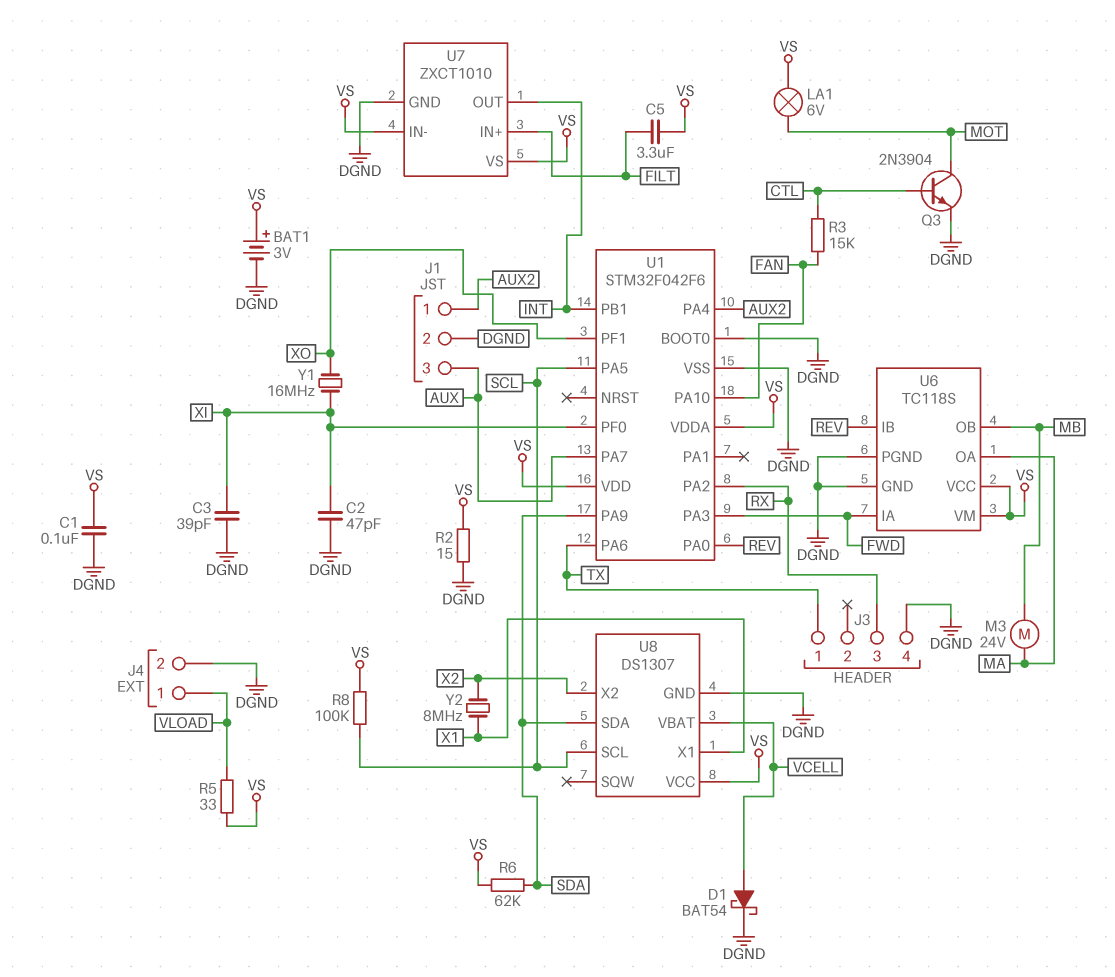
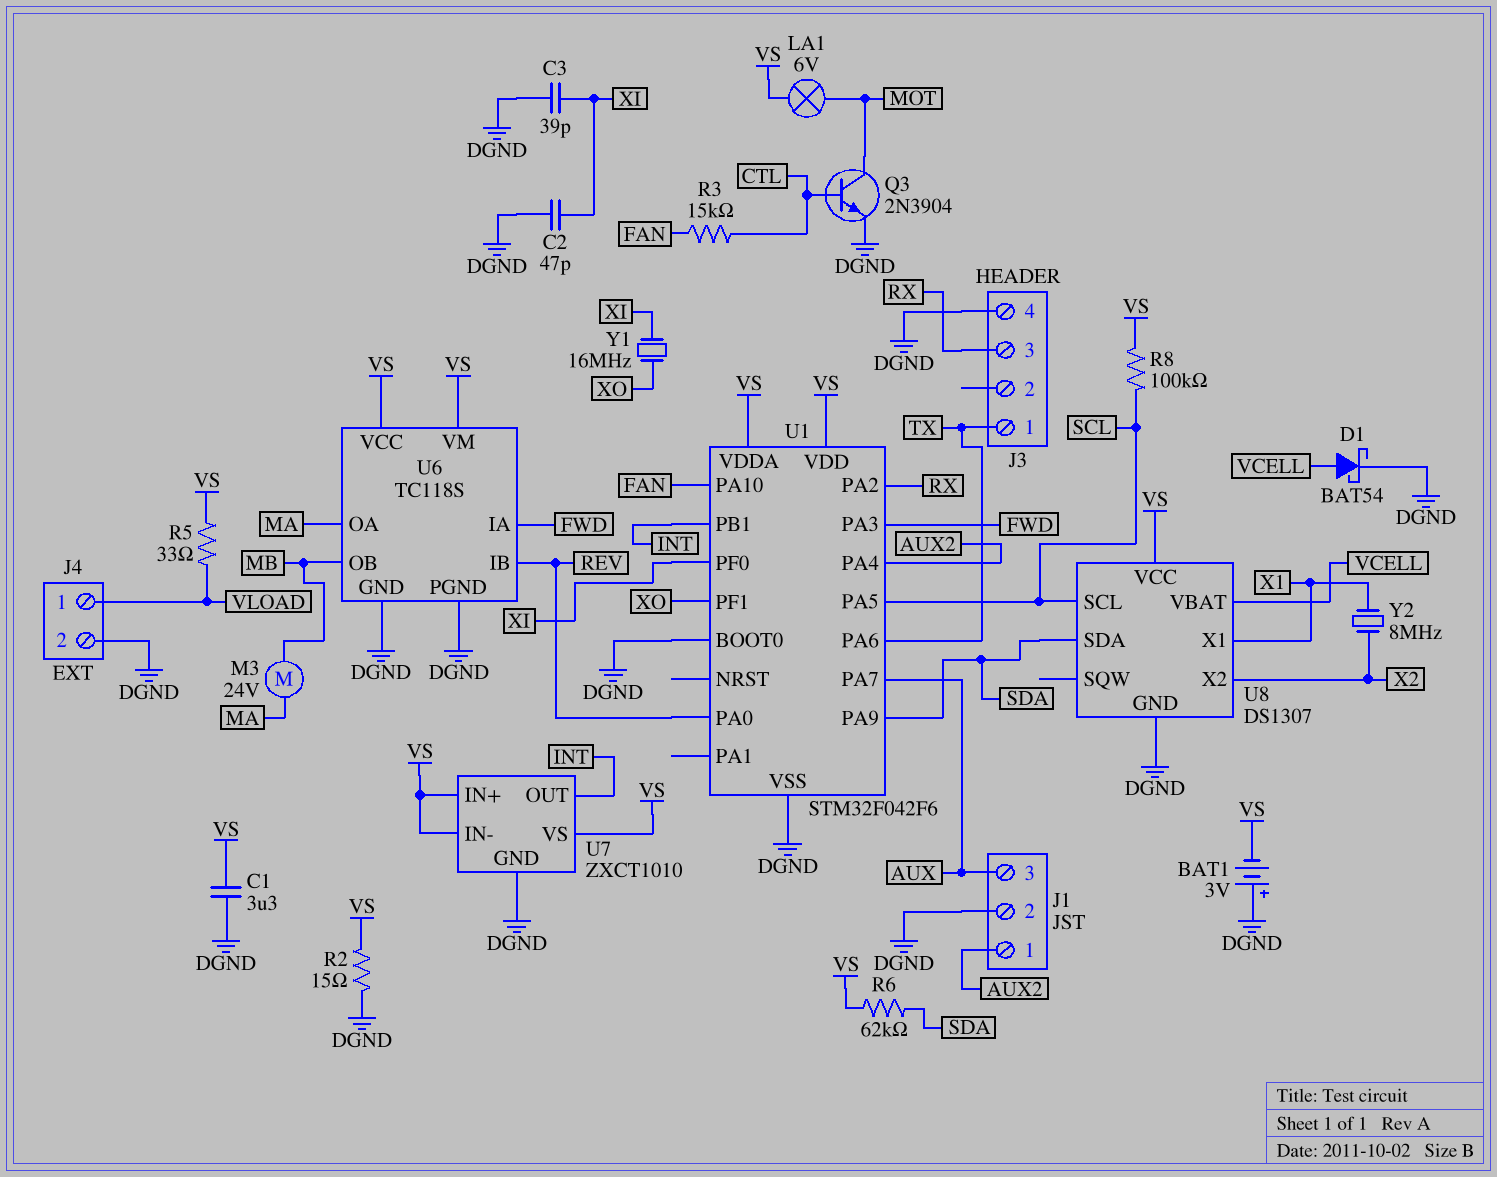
BAT1: 3V (plus VS, minus DGND) -> 3V (plus DGND, minus VS)
C1: 100nF (DGND, VS) -> 3.3uF (DGND, VS)
C5: 3.3uF (FILT, VS) -> none
U7 pin IN+: FILT -> VS

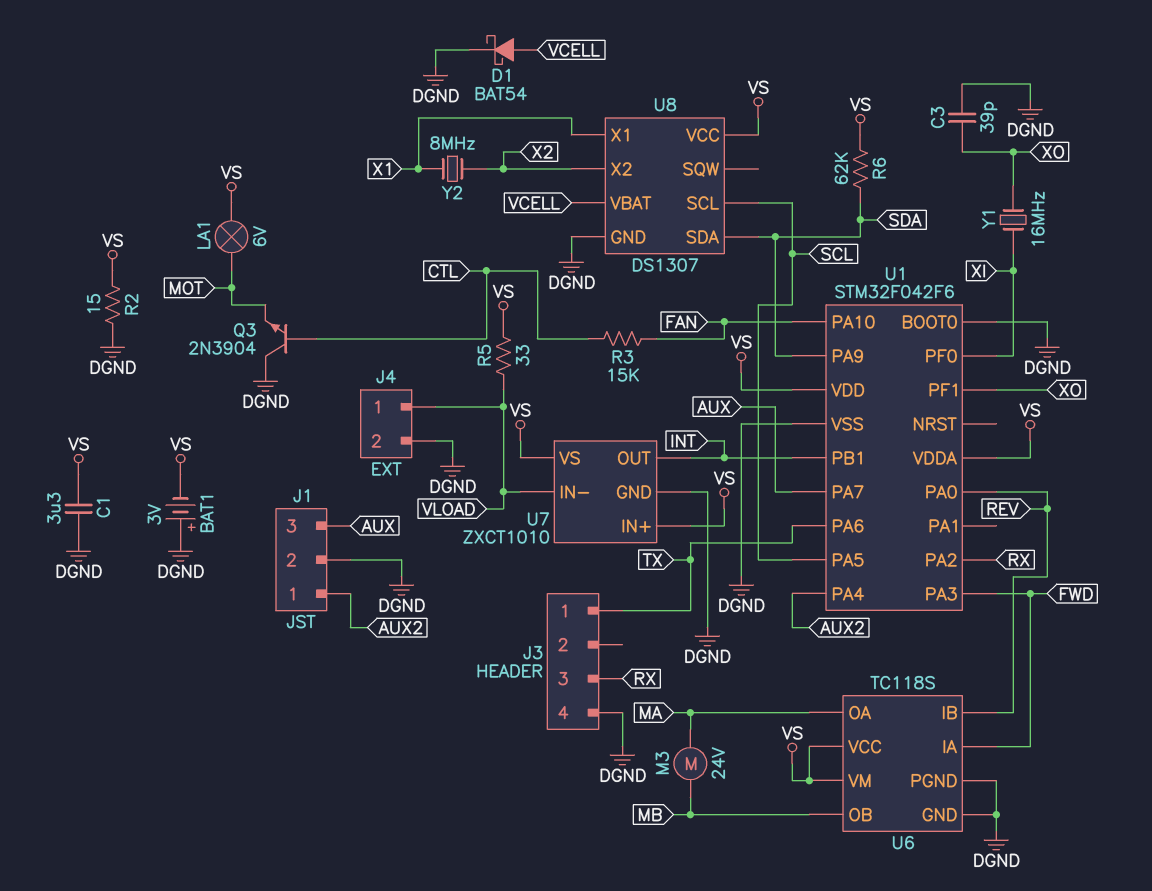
C2: 47pF (DGND, XI) -> none
C3: 39pF (DGND, XI) -> 39pF (DGND, XO)
Q3: NPN 2N3904 (B CTL, C MOT, E DGND) -> NPN 2N3904 (B CTL, C DGND, E MOT)
R8: 100k (SCL, VS) -> none
U7 pin IN-: VS -> VLOAD

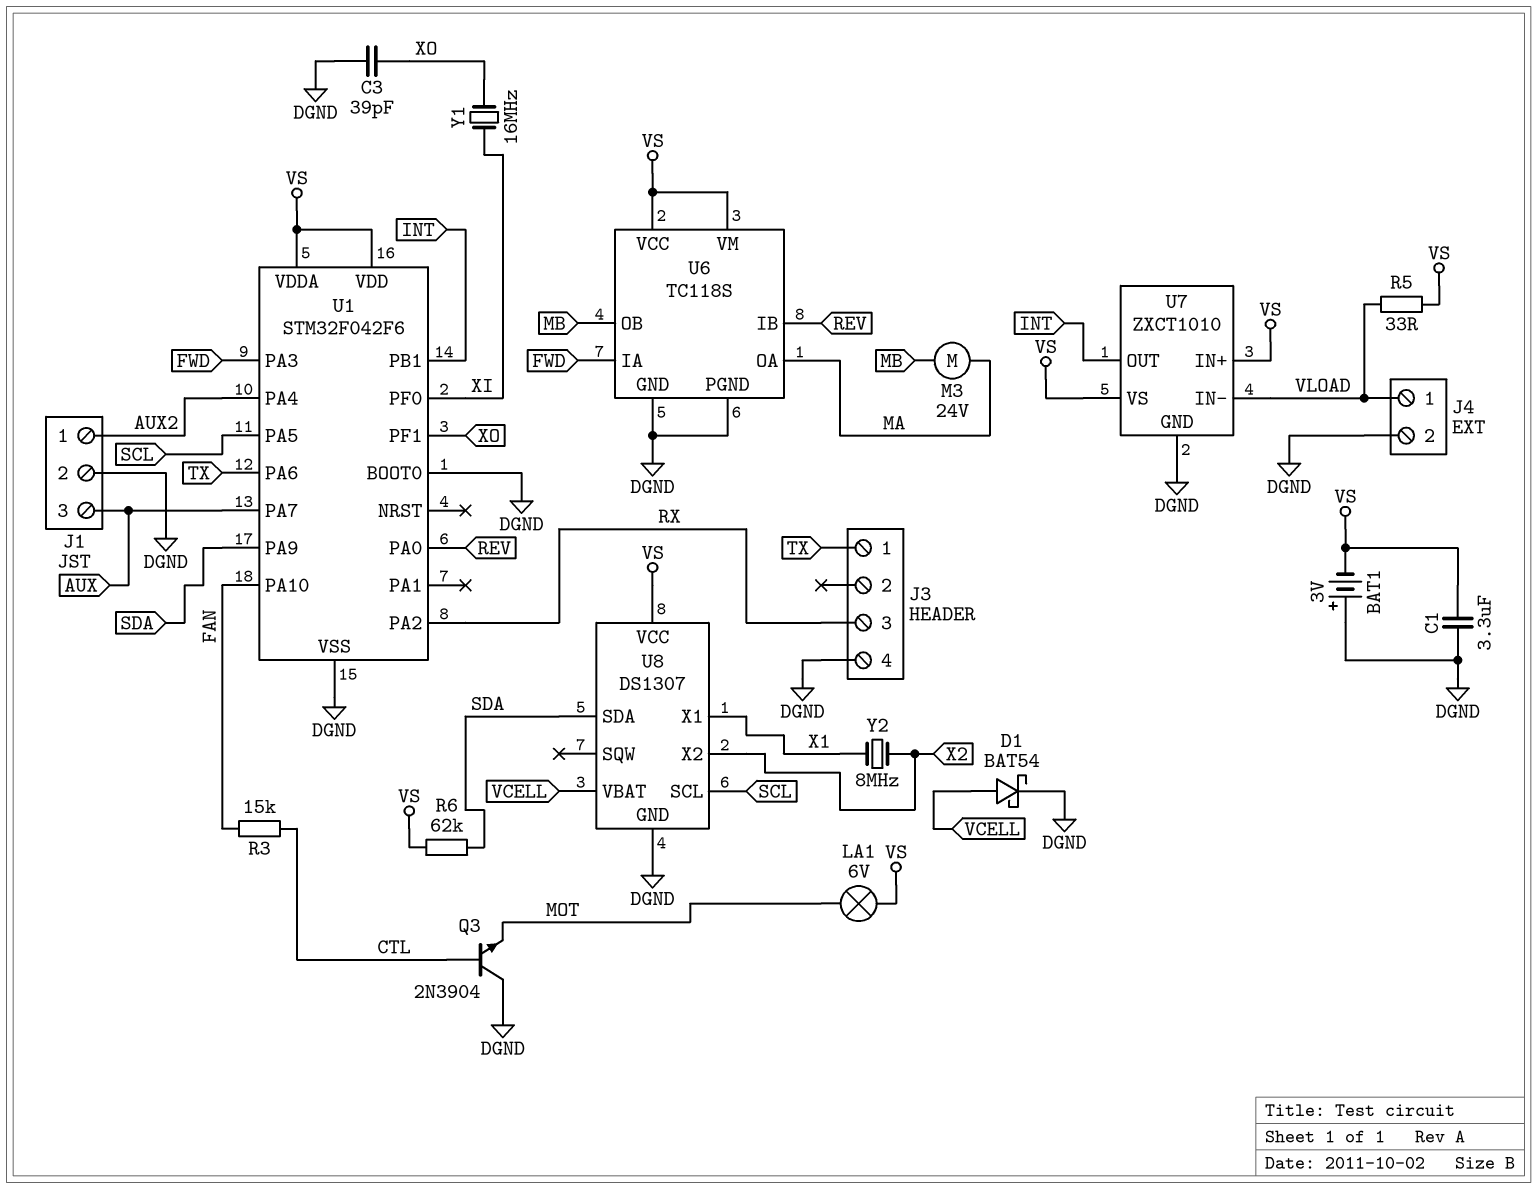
R2: 15 (DGND, VS) -> none

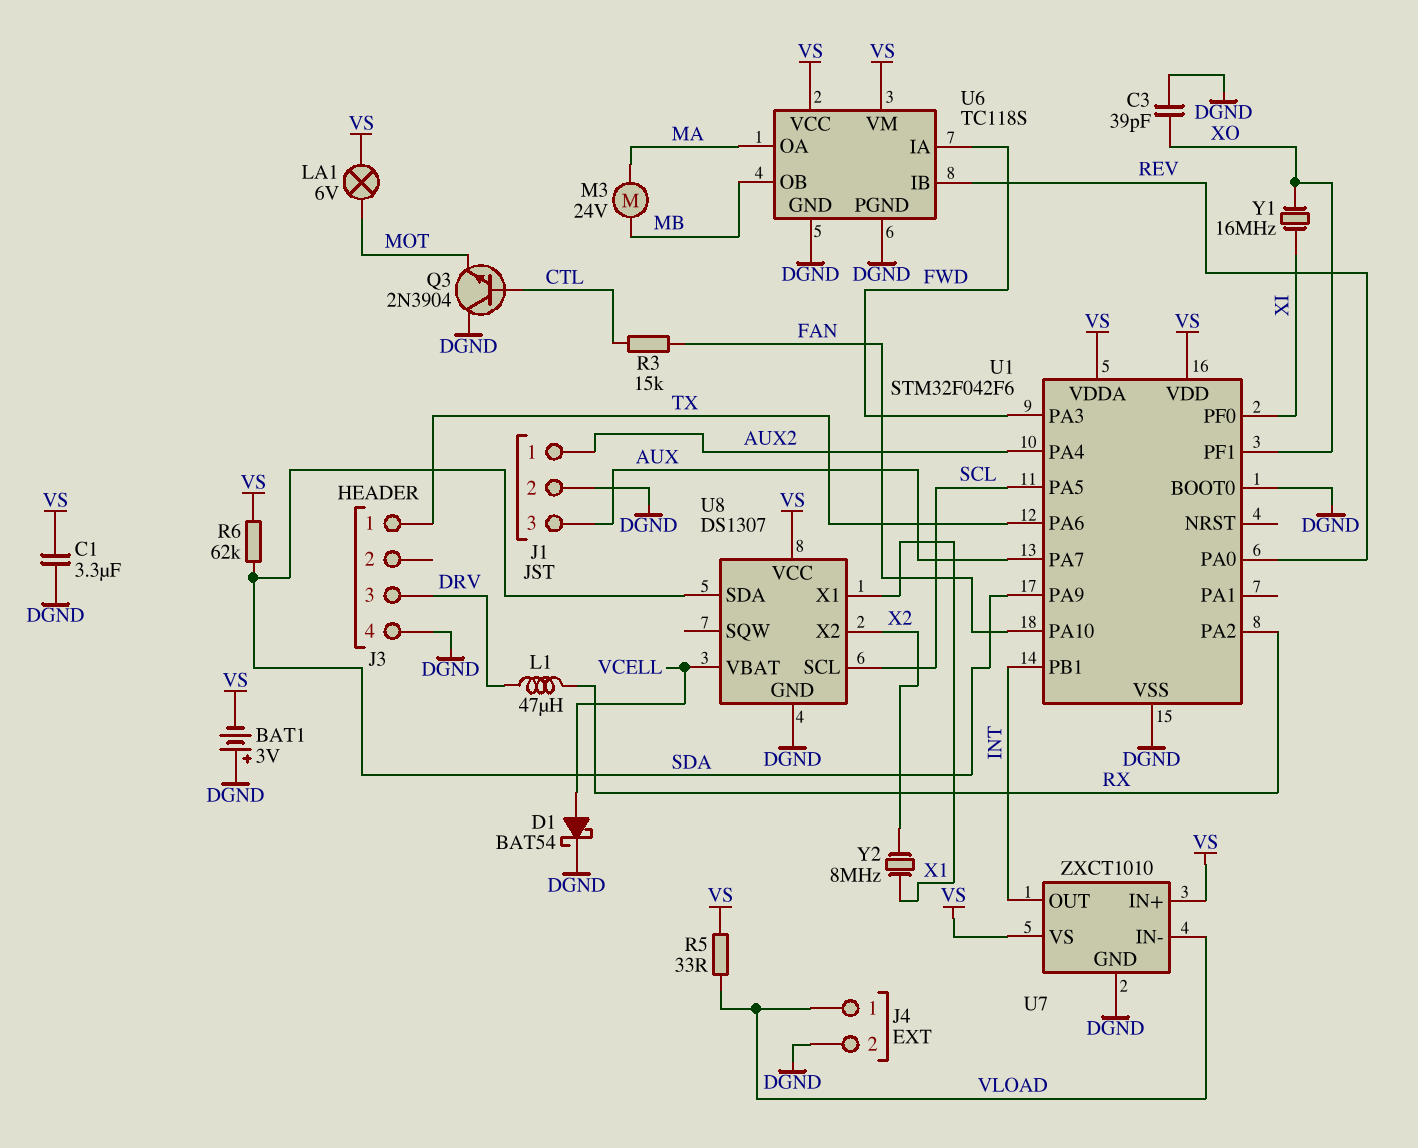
J3 pin 3: RX -> DRV
L1: none -> 47uH (DRV, RX)

